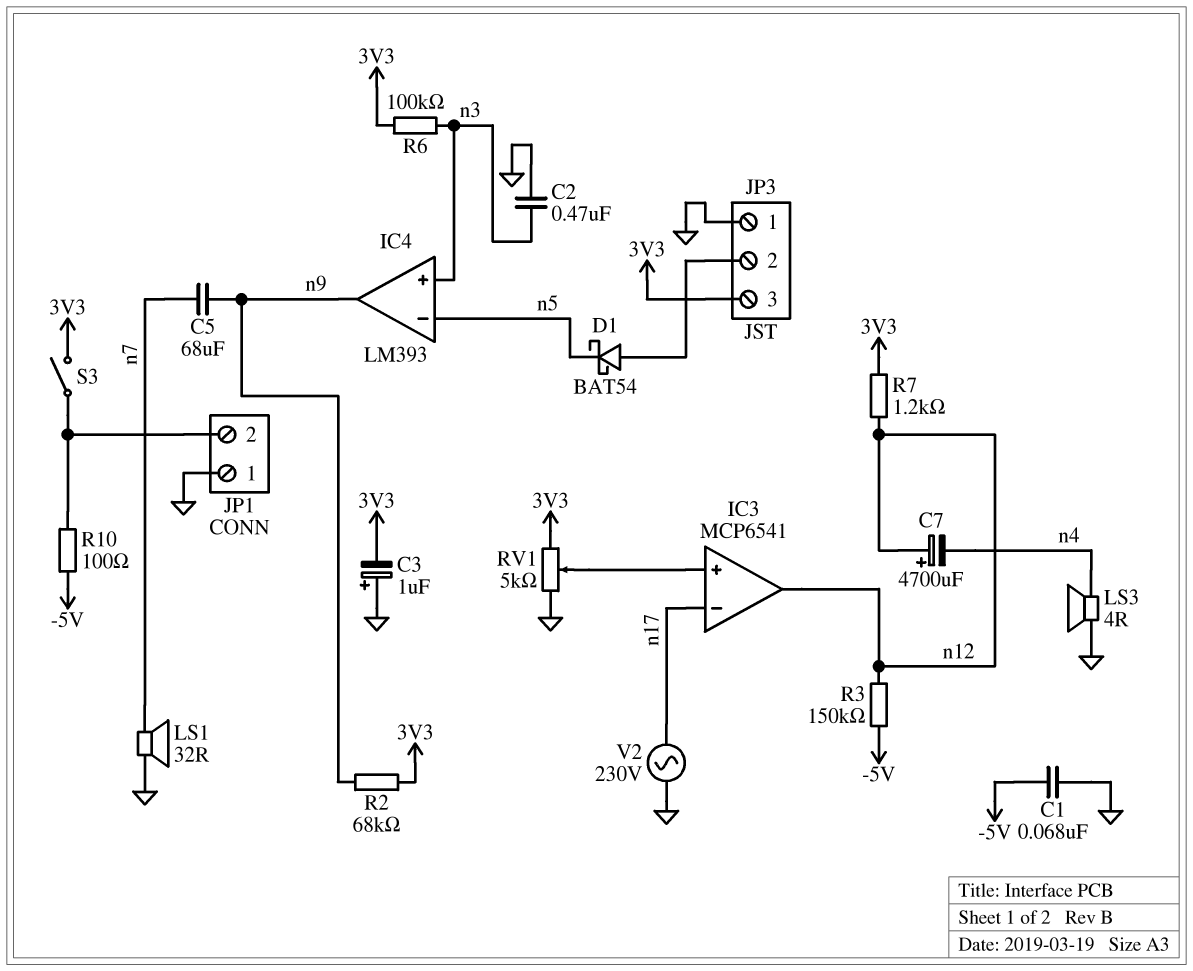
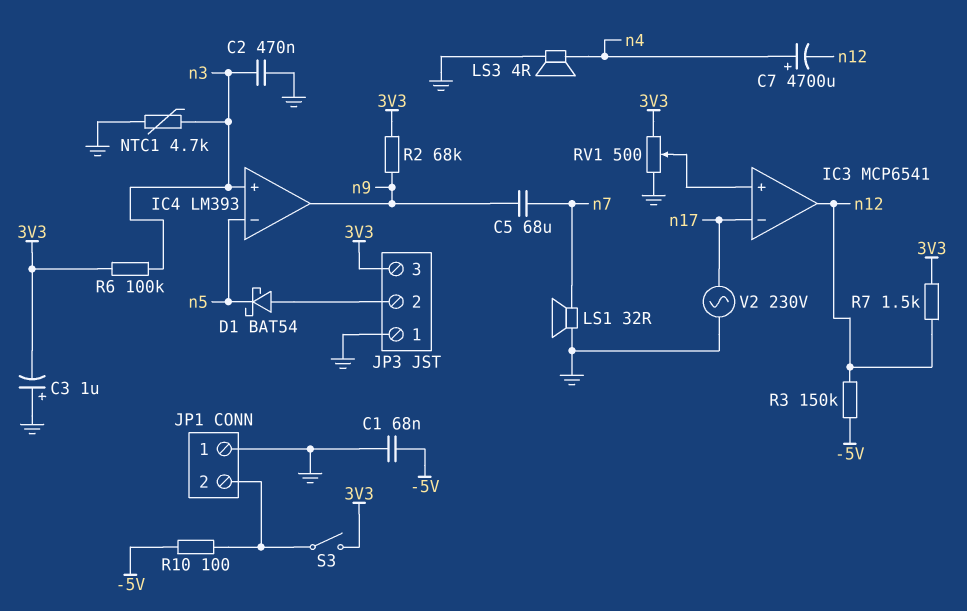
C7: 4700uF (plus n12, minus n4) -> 4700uF (plus n4, minus n12)
NTC1: none -> 4.7k (GND, n3)
R7: 1.2k (3V3, n12) -> 1.5k (3V3, n12)
RV1: 5k (3V3, GND, wiper IC3/in+) -> 500 (3V3, GND, wiper IC3/in+)

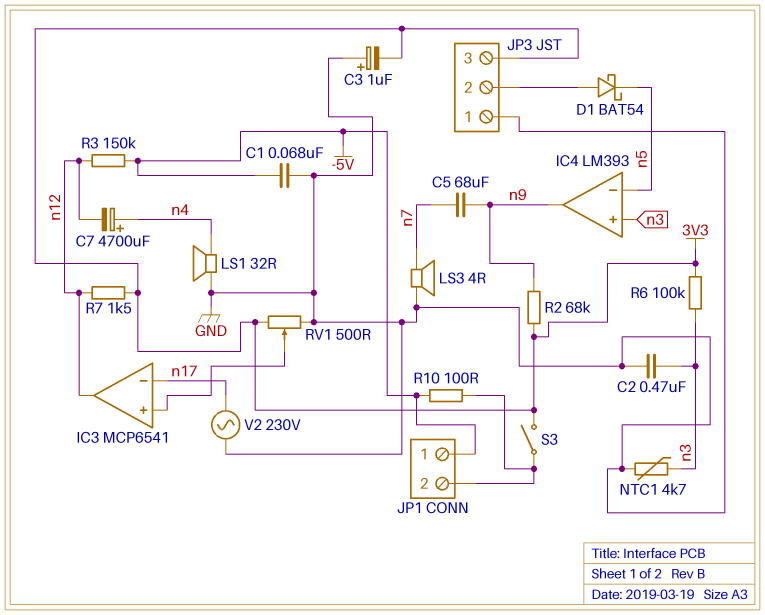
JP1 pin 1: GND -> -5V
LS1: speaker 32R (GND, n7) -> speaker 32R (GND, n4)
LS3: speaker 4R (GND, n4) -> speaker 4R (GND, n7)

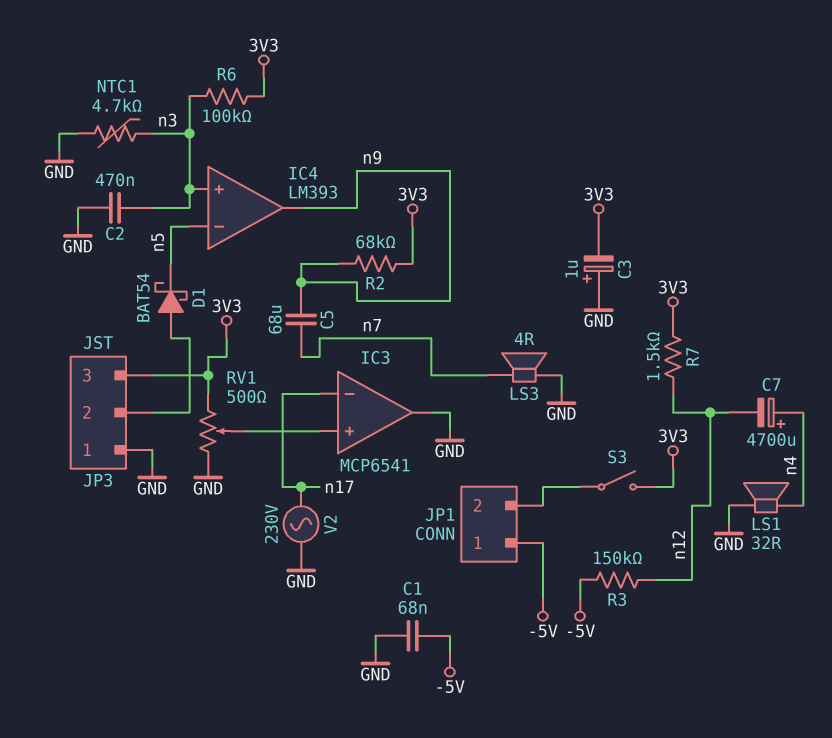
IC3 pin out: n12 -> GND
R10: 100 (-5V, JP1/2) -> none

